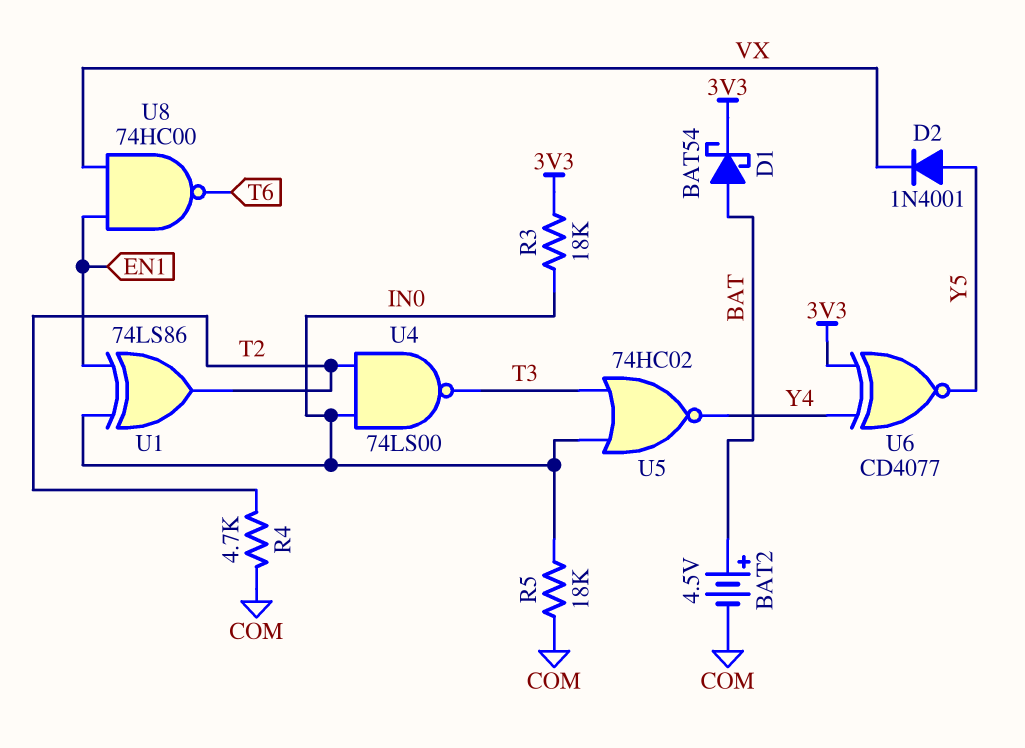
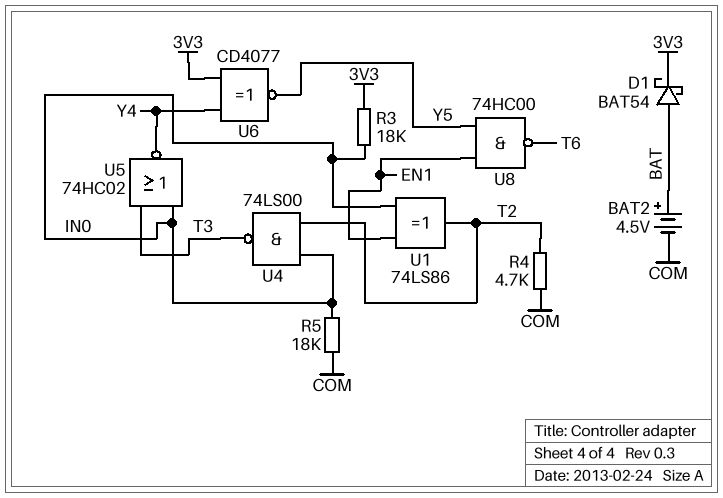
D2: diode 1N4001 (A Y5, K VX) -> none
U8: NAND 74HC00 (in EN1, in VX, out T6) -> NAND 74HC00 (in EN1, in Y5, out T6)

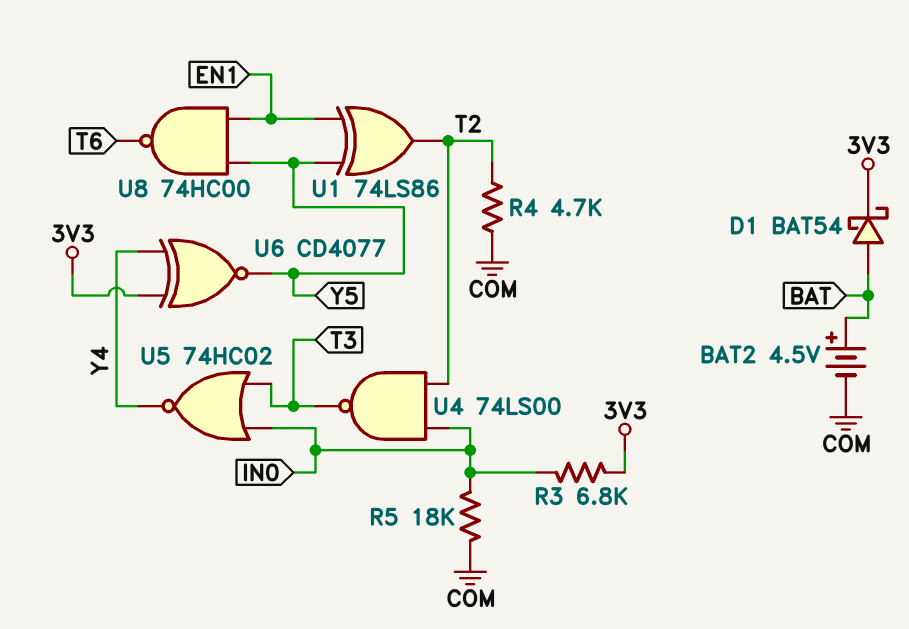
R3: 18k (3V3, IN0) -> 6.8k (3V3, IN0)
U1: XOR 74LS86 (in EN1, in IN0, out T2) -> XOR 74LS86 (in EN1, in Y5, out T2)

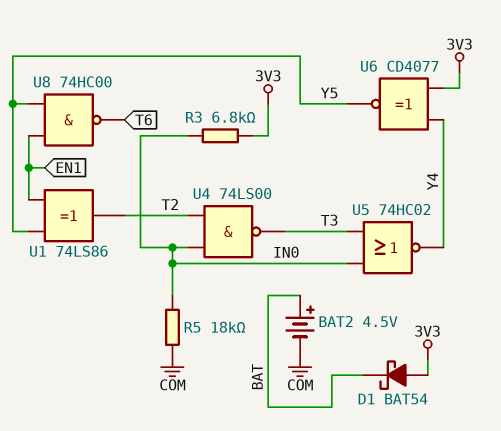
D1: schottky BAT54 (A BAT, K 3V3) -> schottky BAT54 (A 3V3, K BAT)
R4: 4.7k (COM, T2) -> none

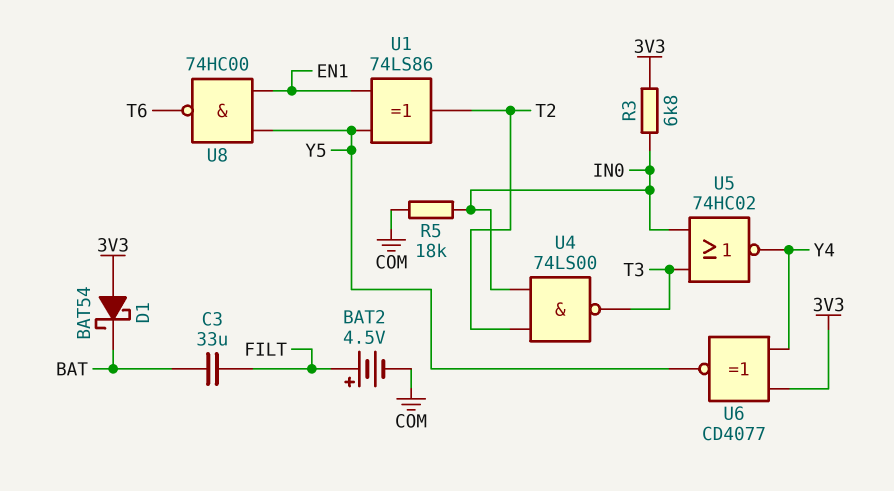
BAT2: 4.5V (plus BAT, minus COM) -> 4.5V (plus FILT, minus COM)
C3: none -> 33uF (BAT, FILT)

